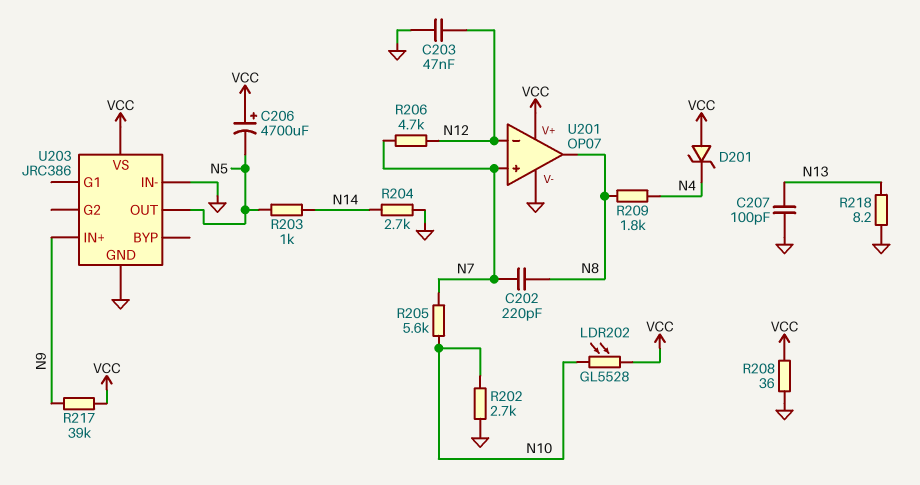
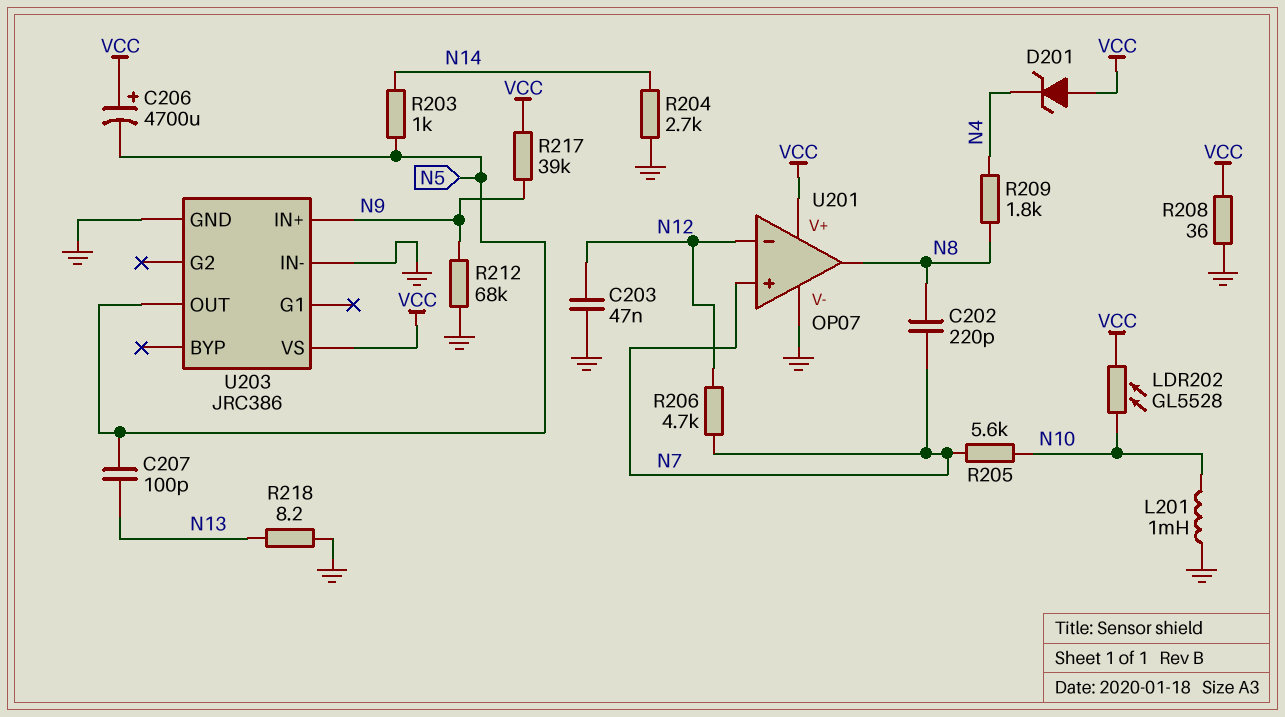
C207: 100pF (GND, N13) -> 100pF (N5, N13)
L201: none -> 1mH (GND, N10)
R202: 2.7k (GND, N10) -> none
R212: none -> 68k (GND, N9)

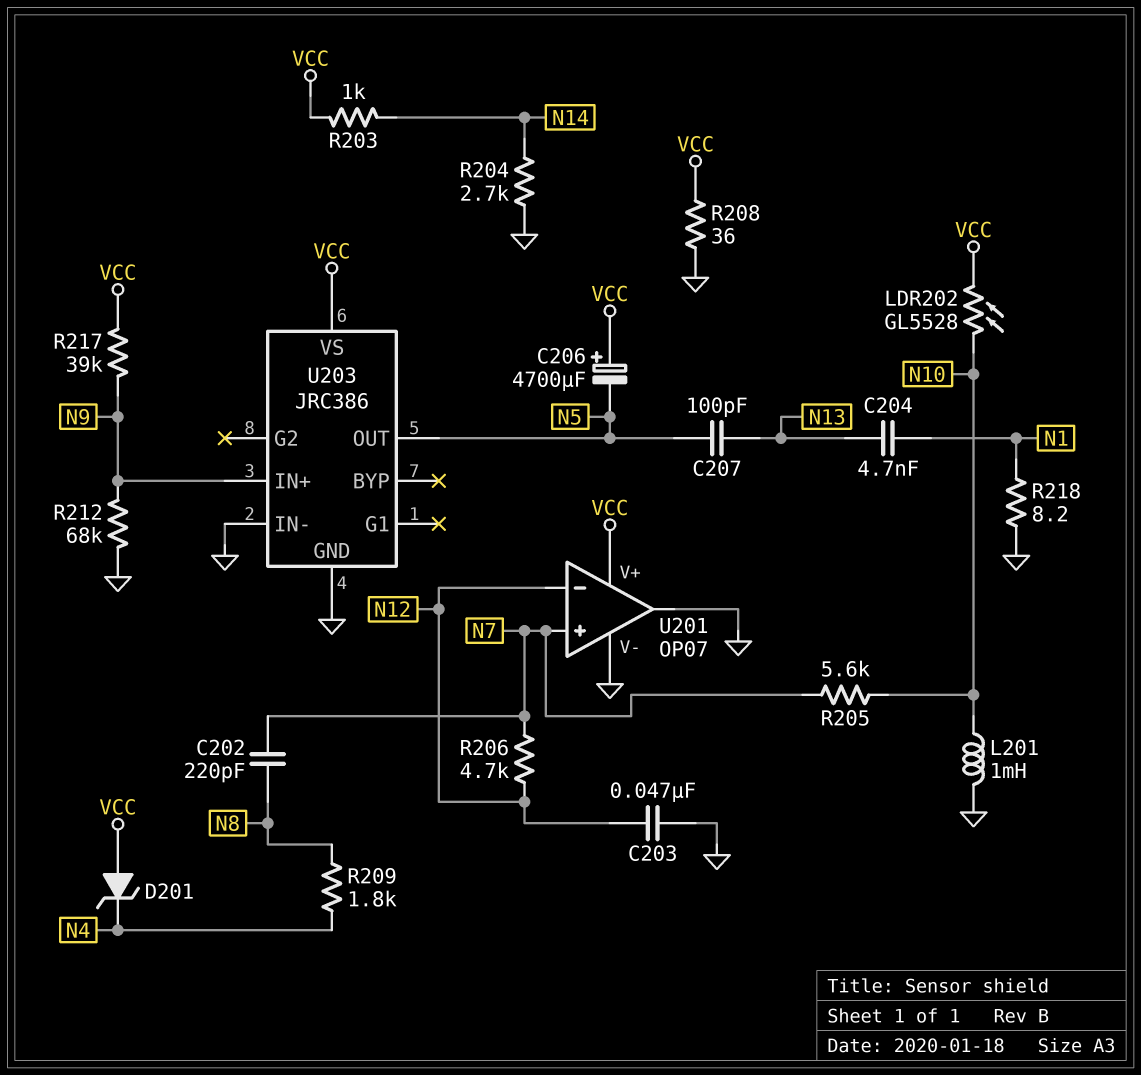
C204: none -> 4.7nF (N1, N13)
R203: 1k (N5, N14) -> 1k (N14, VCC)
R218: 8.2 (GND, N13) -> 8.2 (GND, N1)
U201 pin out: N8 -> GND

